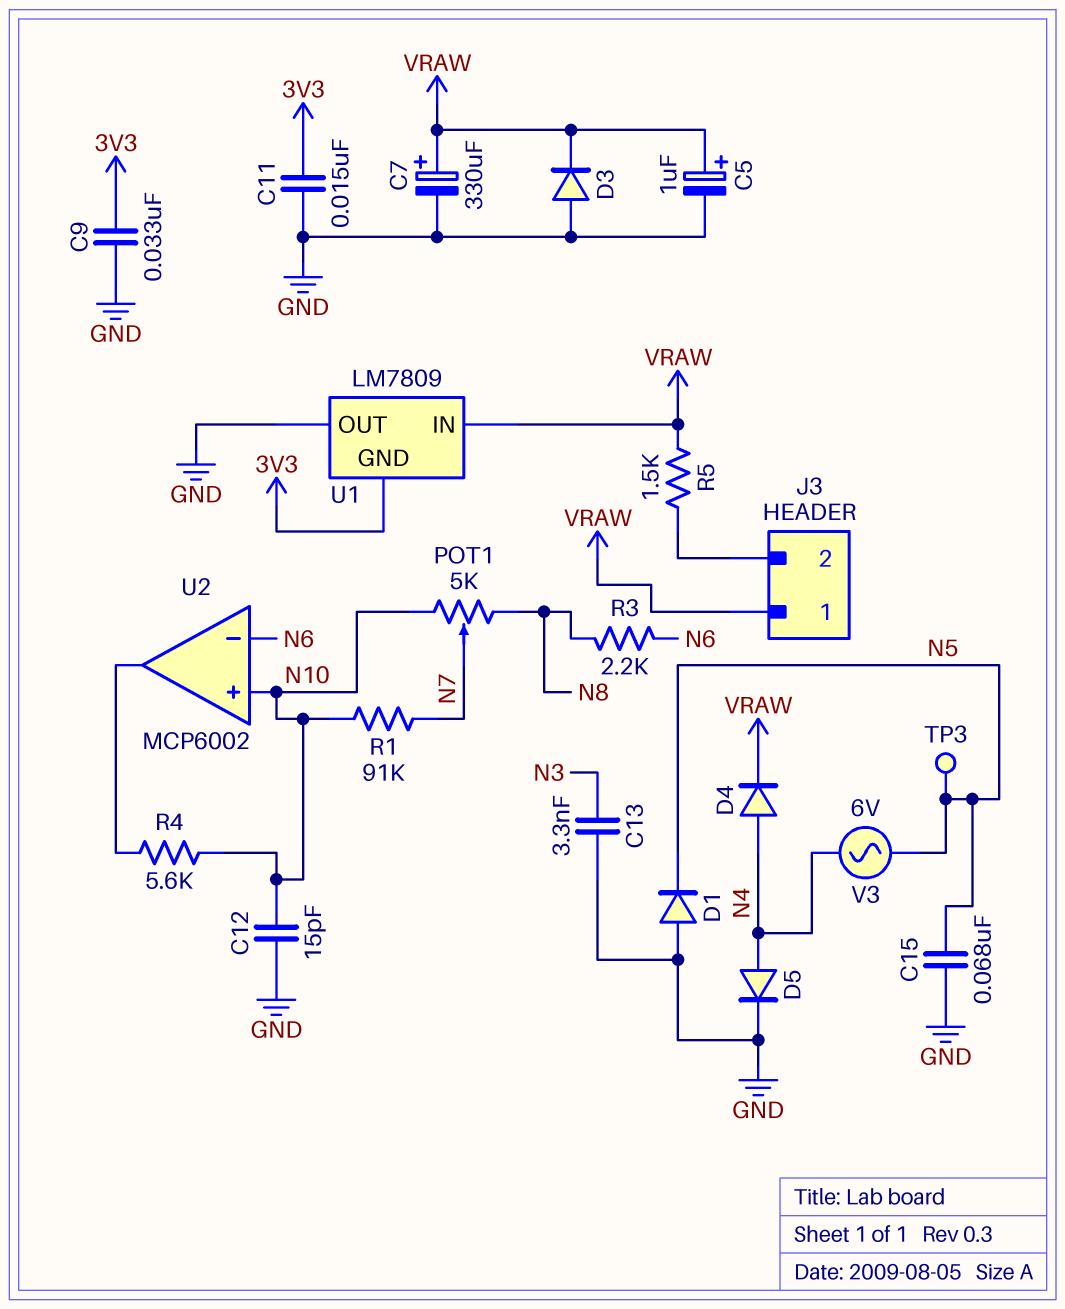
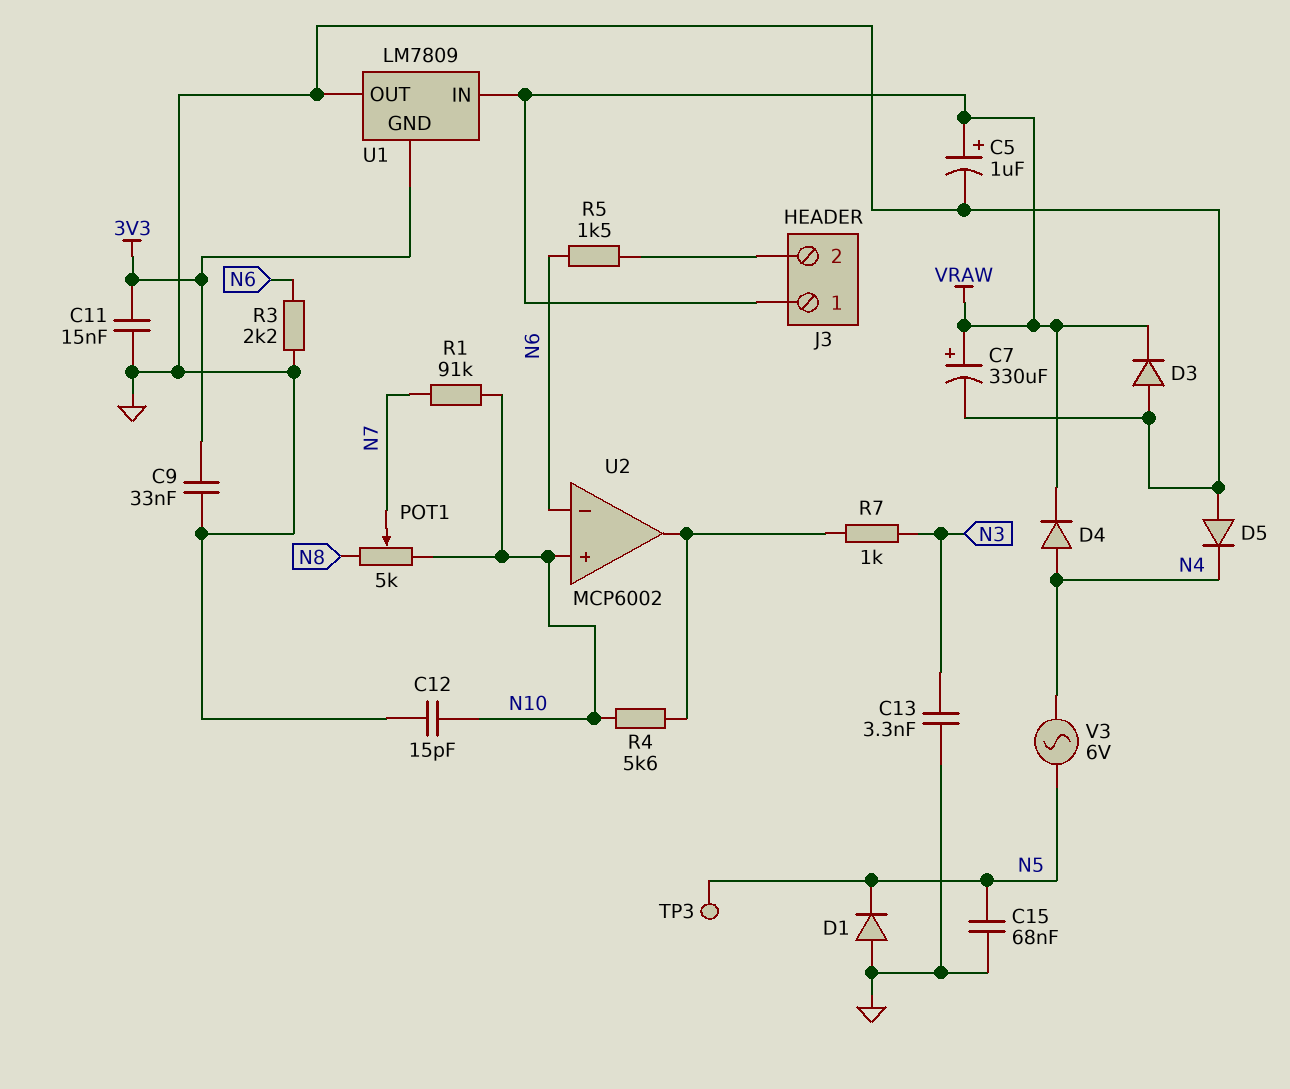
D5: diode (A N4, K GND) -> diode (A GND, K N4)
R3: 2.2k (N6, N8) -> 2.2k (GND, N6)
R5: 1.5k (J3/2, VRAW) -> 1.5k (J3/2, N6)
R7: none -> 1k (N3, U2/out)

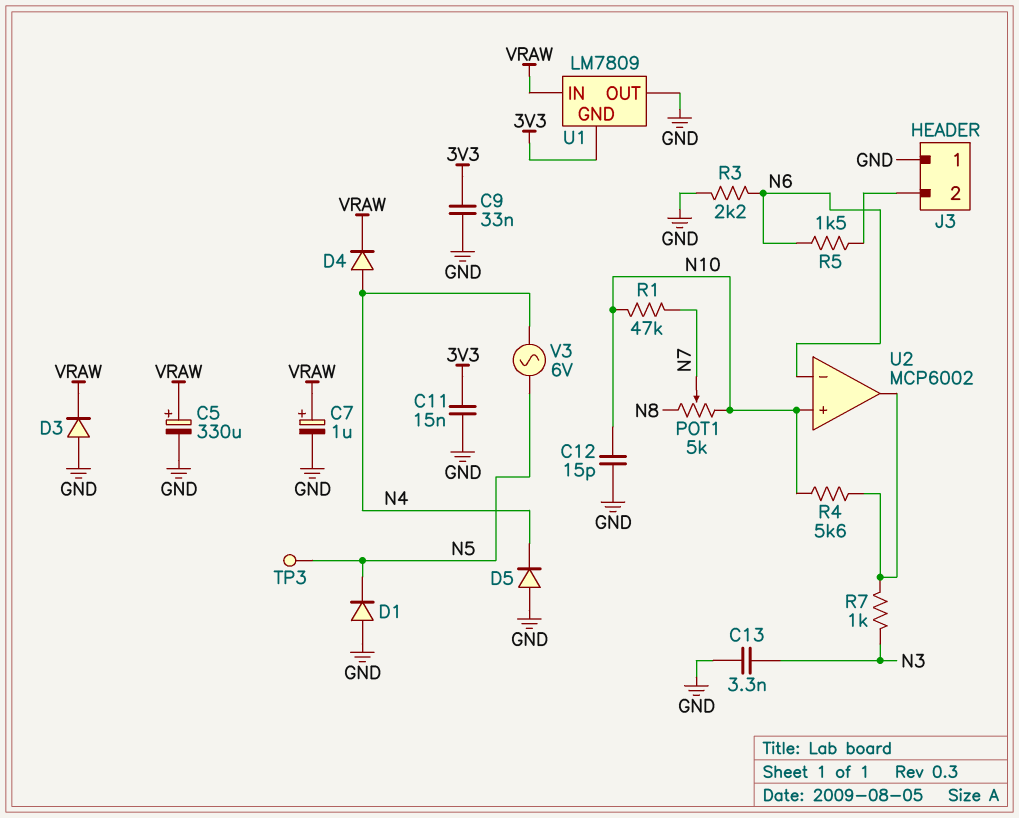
C5: 1uF (plus VRAW, minus GND) -> 330uF (plus VRAW, minus GND)
C7: 330uF (plus VRAW, minus GND) -> 1uF (plus VRAW, minus GND)
C15: 68nF (GND, N5) -> none
J3 pin 1: VRAW -> GND
R1: 91k (N7, N10) -> 47k (N7, N10)

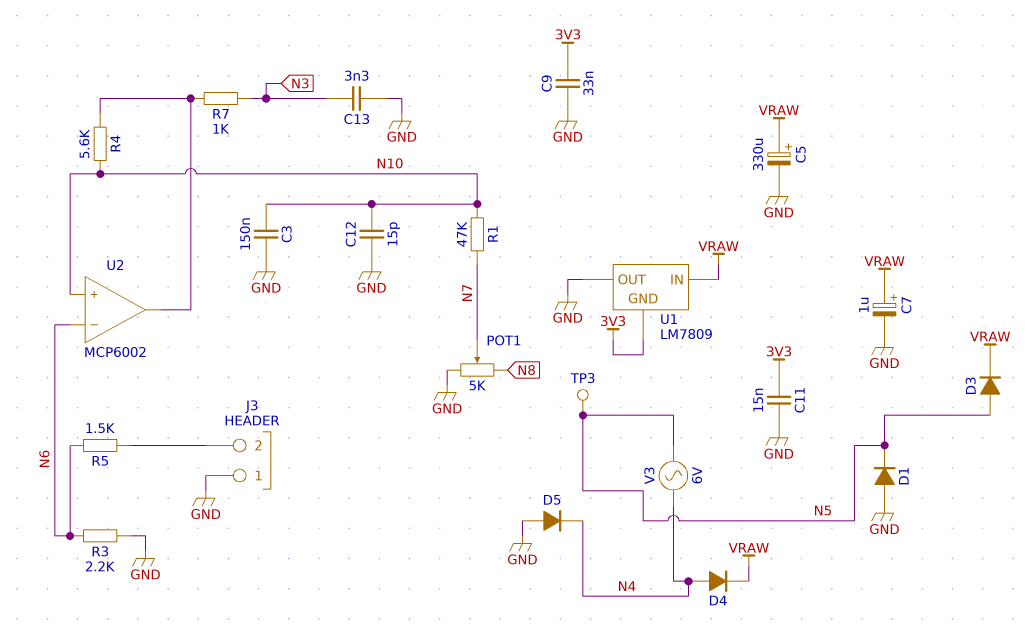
C3: none -> 150nF (GND, N10)
D3: diode (A GND, K VRAW) -> diode (A N5, K VRAW)
POT1: 5k (N8, N10, wiper N7) -> 5k (GND, N8, wiper N7)

